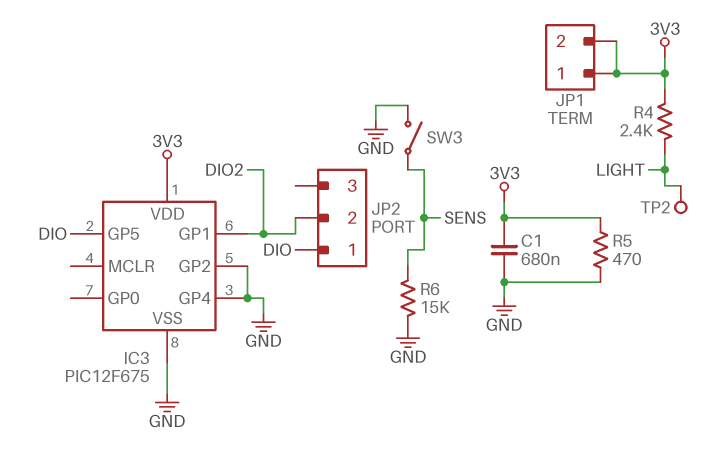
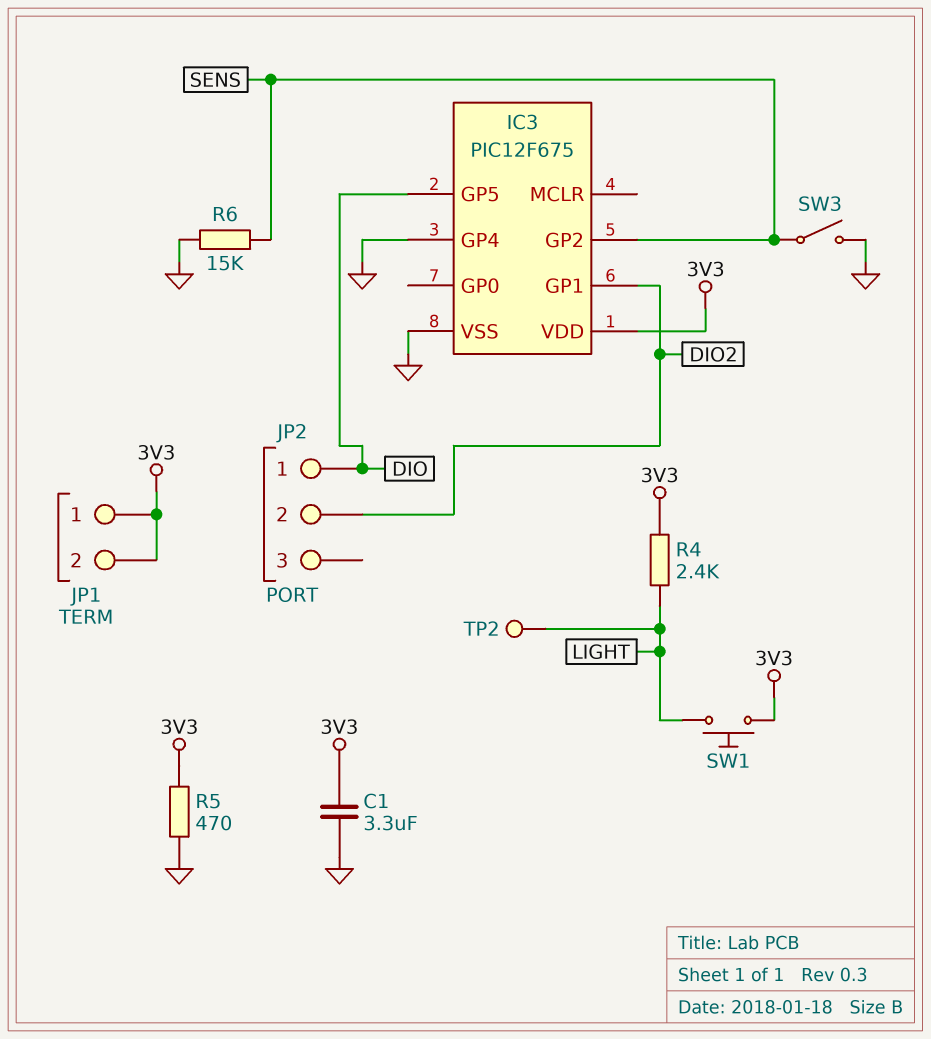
C1: 680nF (3V3, GND) -> 3.3uF (3V3, GND)
IC3 pin GP2: GND -> SENS
SW1: none -> button (3V3, LIGHT)

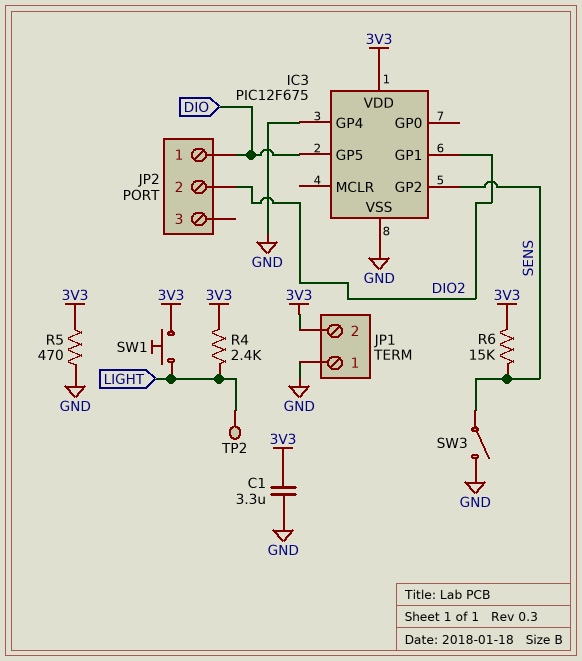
JP1 pin 1: 3V3 -> GND
R6: 15k (GND, SENS) -> 15k (3V3, SENS)

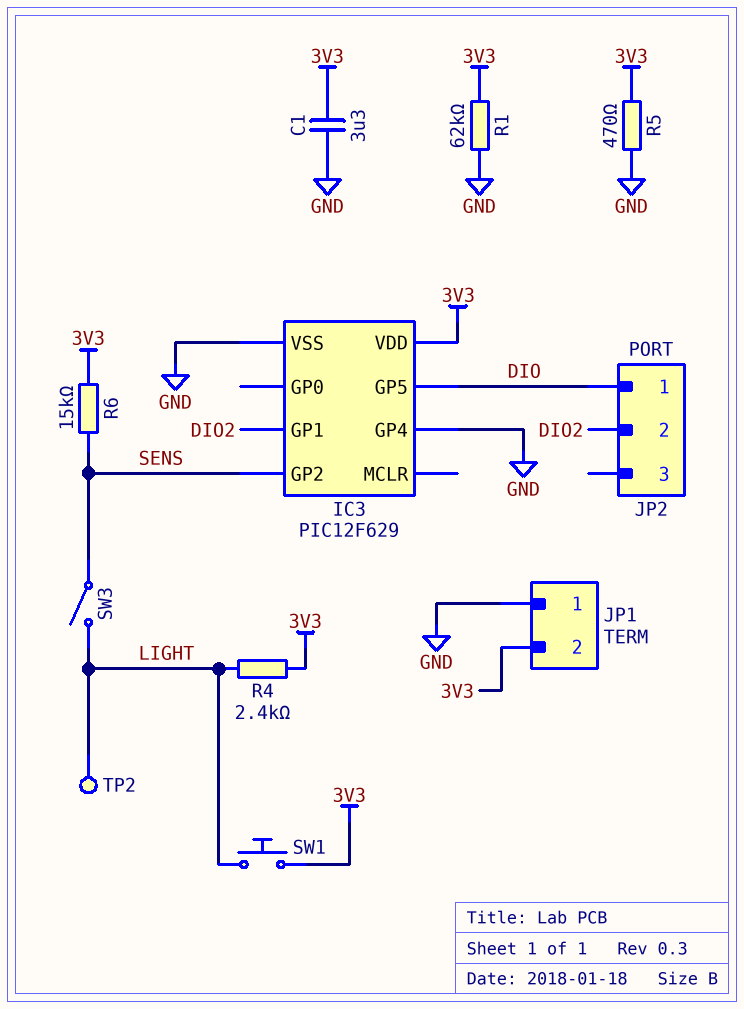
IC3: PIC12F675 -> PIC12F629
R1: none -> 62k (3V3, GND)
SW3: switch (GND, SENS) -> switch (LIGHT, SENS)

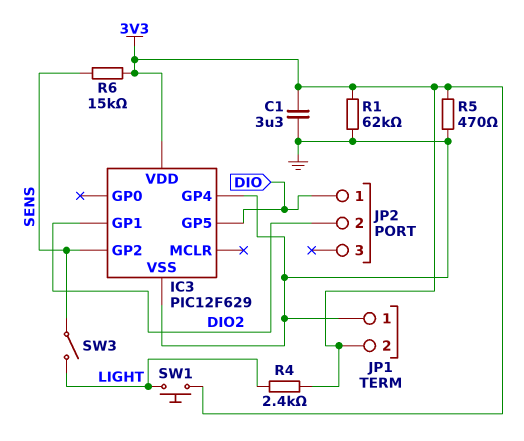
TP2: test point (LIGHT) -> none

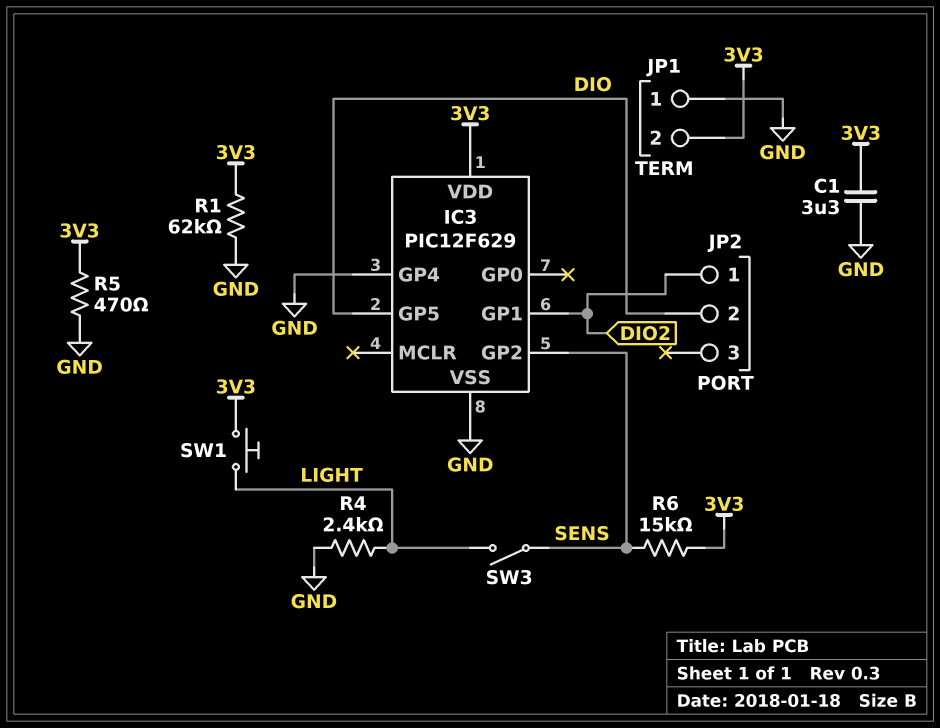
JP2 pin 1: DIO -> DIO2
JP2 pin 2: DIO2 -> DIO
R4: 2.4k (3V3, LIGHT) -> 2.4k (GND, LIGHT)

